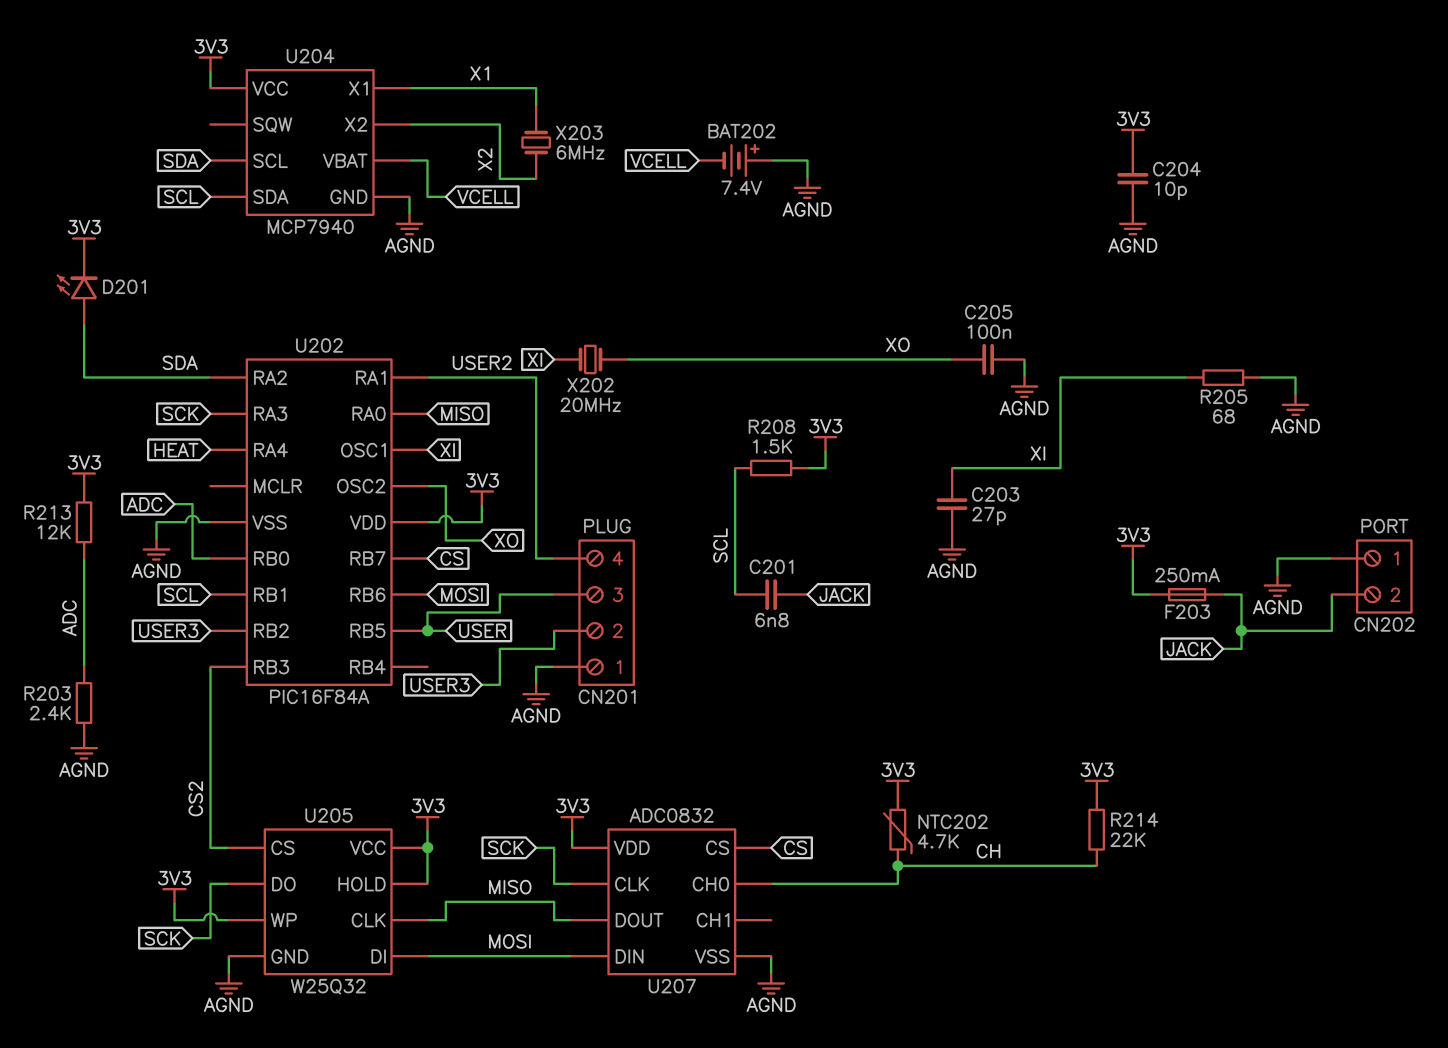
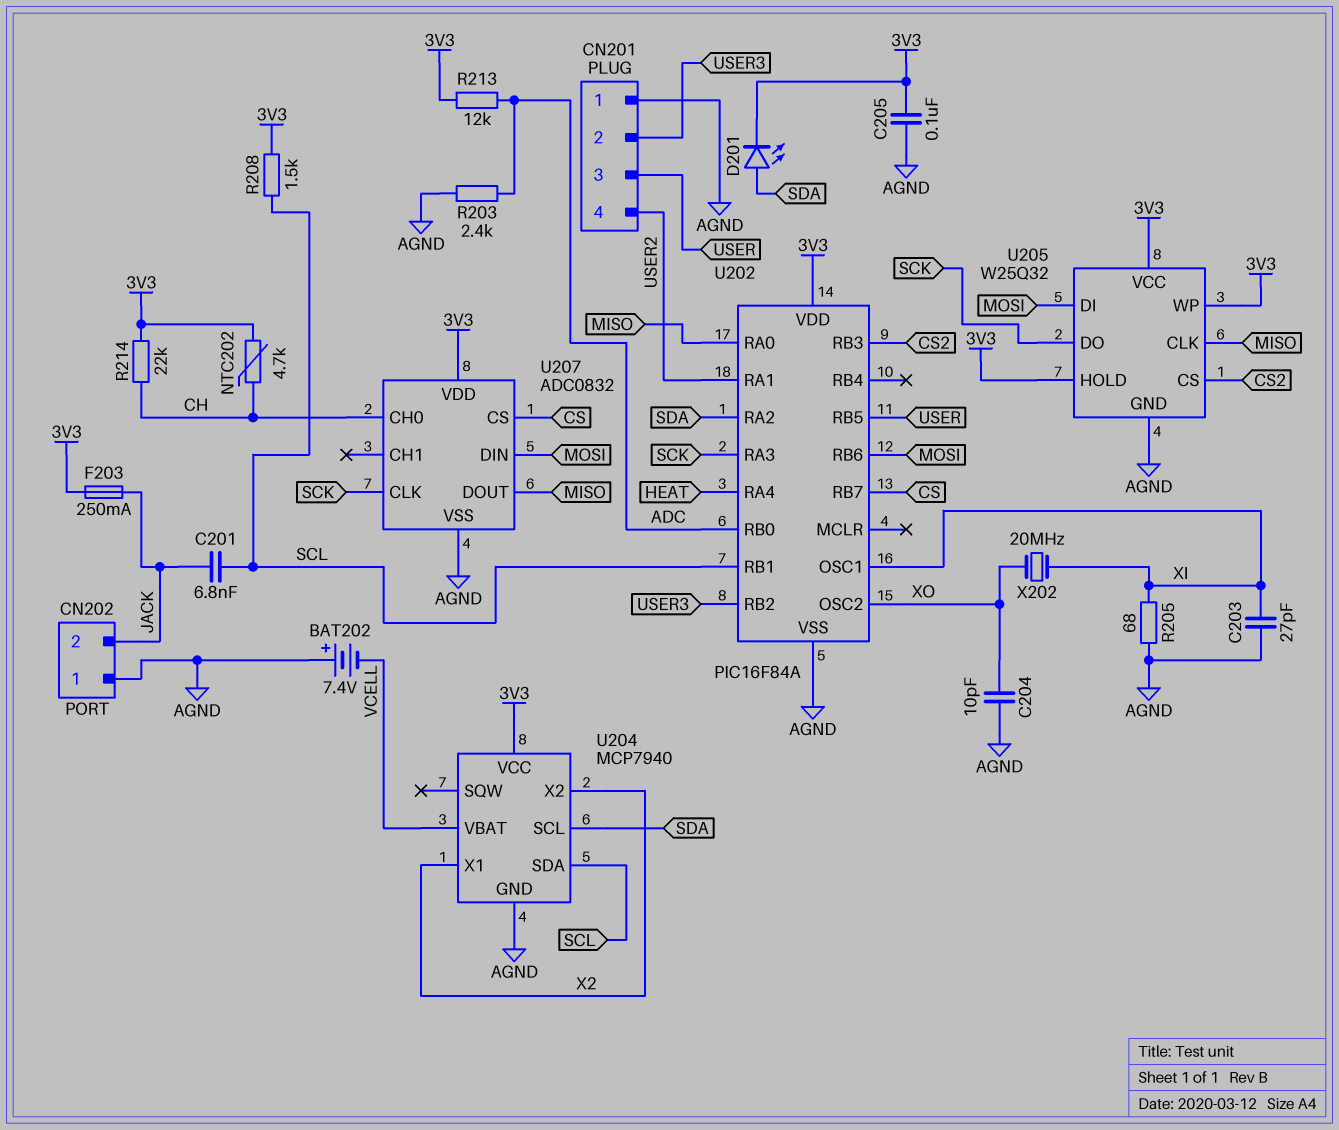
C204: 10pF (3V3, AGND) -> 10pF (AGND, XO)
C205: 100nF (AGND, XO) -> 100nF (3V3, AGND)
U204 pin X1: X1 -> X2
X203: 6MHz (X1, X2) -> none

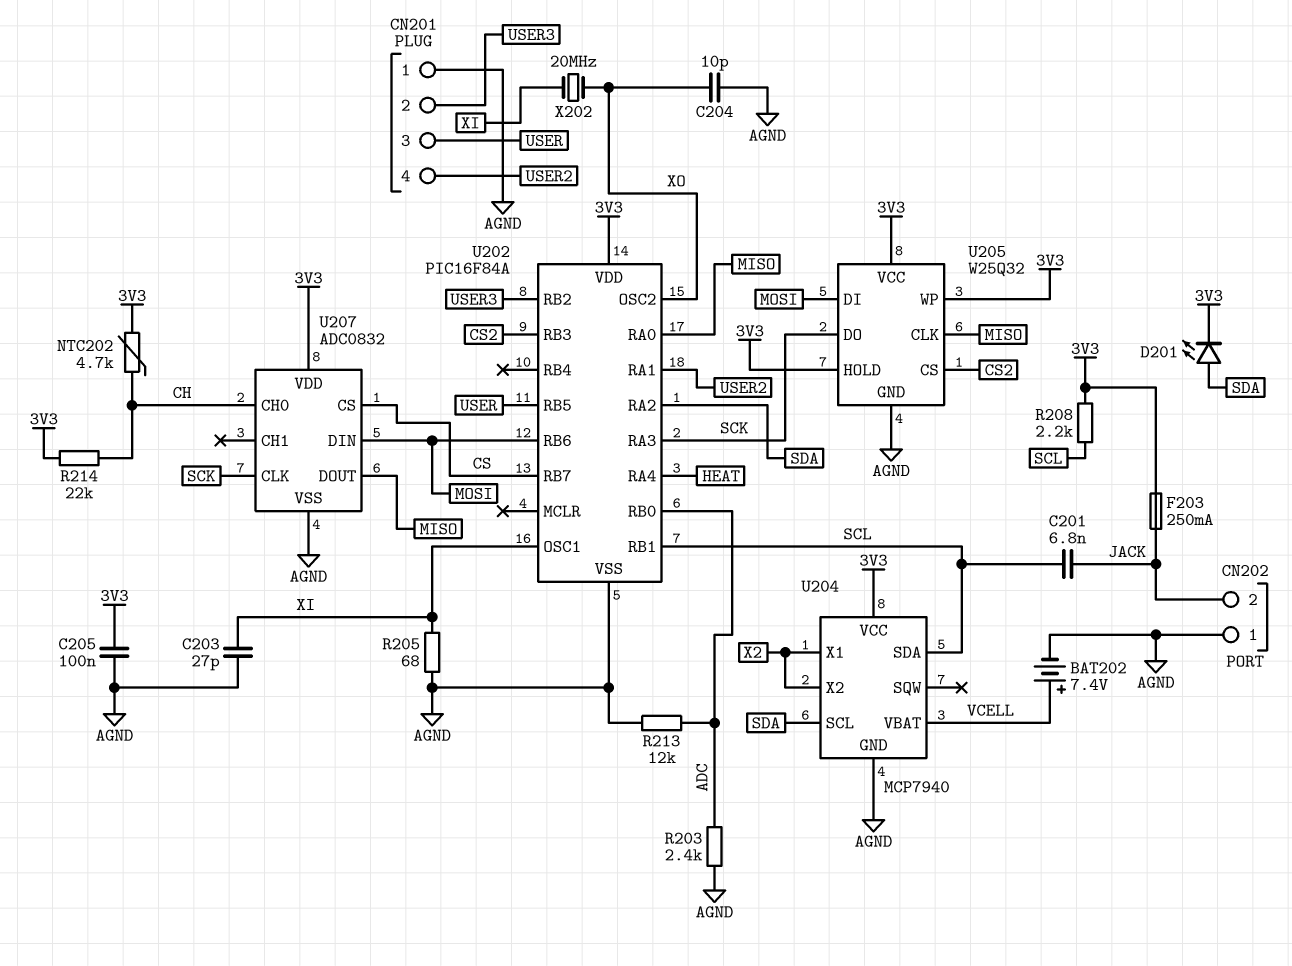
BAT202: 7.4V (plus AGND, minus VCELL) -> 7.4V (plus VCELL, minus AGND)
R208: 1.5k (3V3, SCL) -> 2.2k (3V3, SCL)
R213: 12k (3V3, ADC) -> 12k (ADC, AGND)

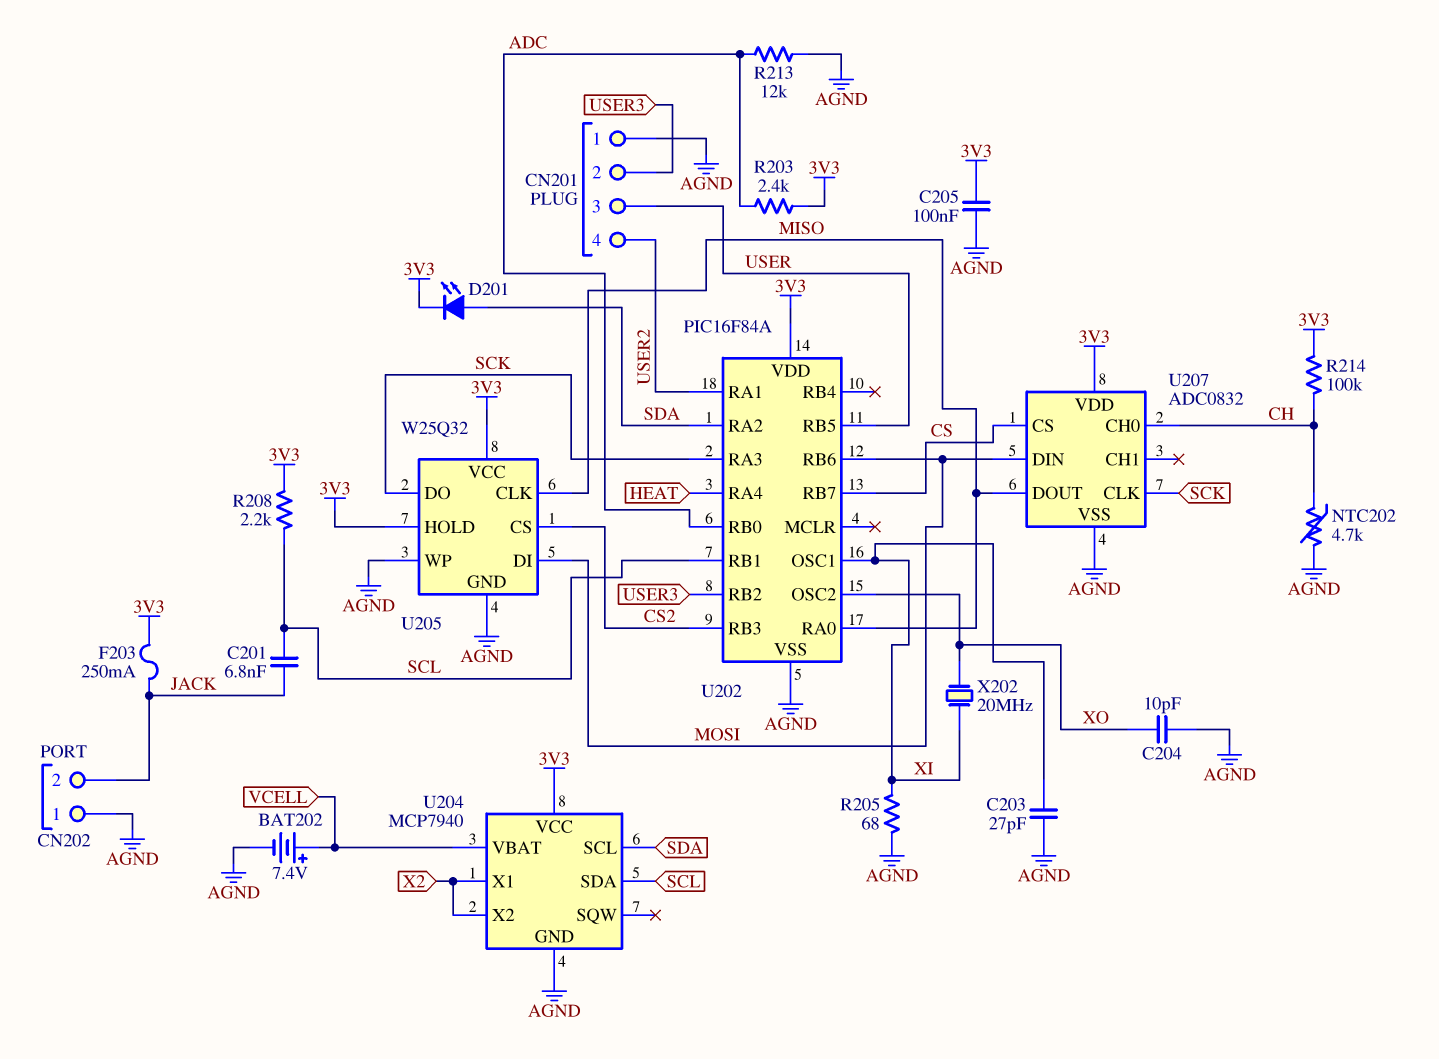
NTC202: 4.7k (3V3, CH) -> 4.7k (AGND, CH)
R203: 2.4k (ADC, AGND) -> 2.4k (3V3, ADC)
R214: 22k (3V3, CH) -> 100k (3V3, CH)
U205 pin WP: 3V3 -> AGND

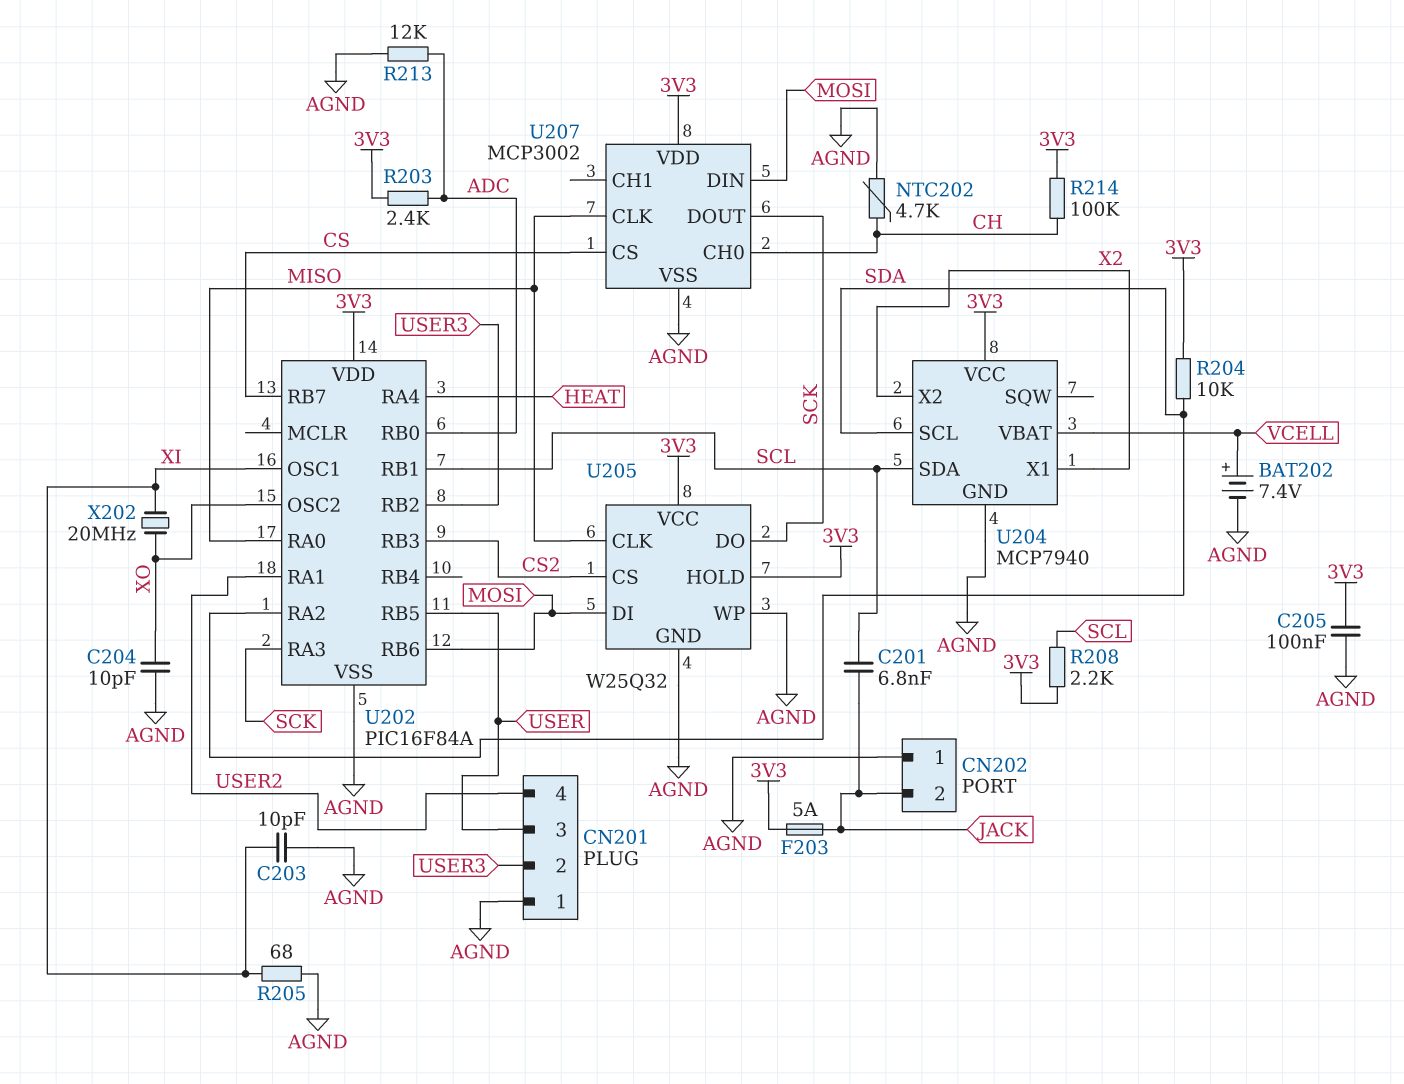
C203: 27pF (AGND, XI) -> 10pF (AGND, XI)
D201: LED (A SDA, K 3V3) -> none
F203: 250mA (3V3, JACK) -> 5A (3V3, JACK)
R204: none -> 10k (3V3, SDA)
U207: ADC0832 -> MCP3002
U207 pin CLK: SCK -> MISO
U207 pin DOUT: MISO -> SCK

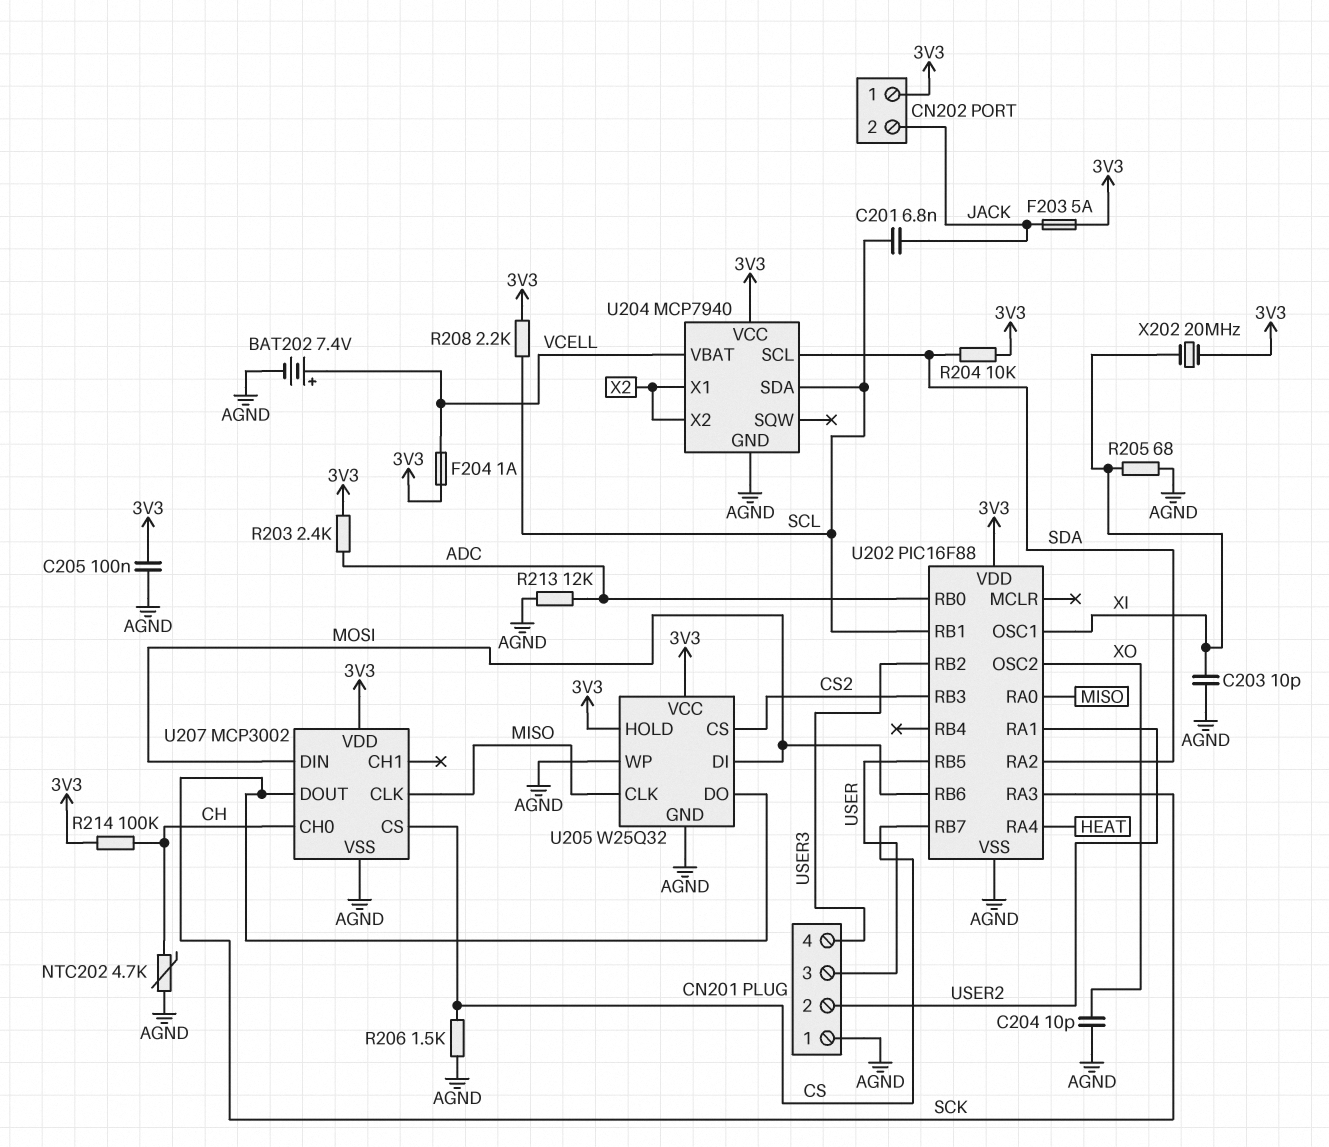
CN201 pin 2: USER3 -> USER2
CN201 pin 4: USER2 -> USER3
CN202 pin 1: AGND -> 3V3
F204: none -> 1A (3V3, VCELL)
R206: none -> 1.5k (AGND, CS)
U202: PIC16F84A -> PIC16F88
X202: 20MHz (XI, XO) -> 20MHz (3V3, XI)

